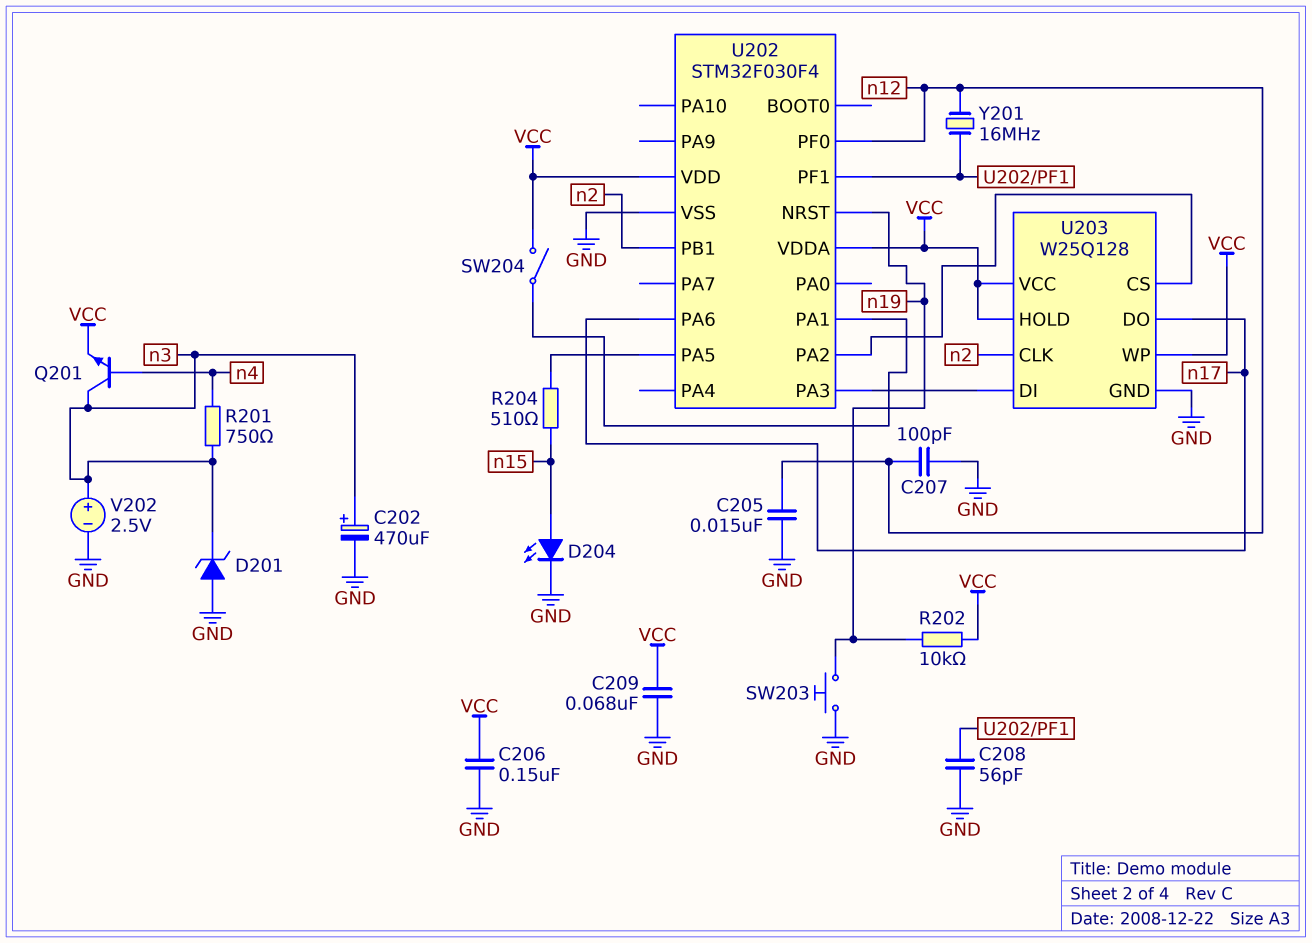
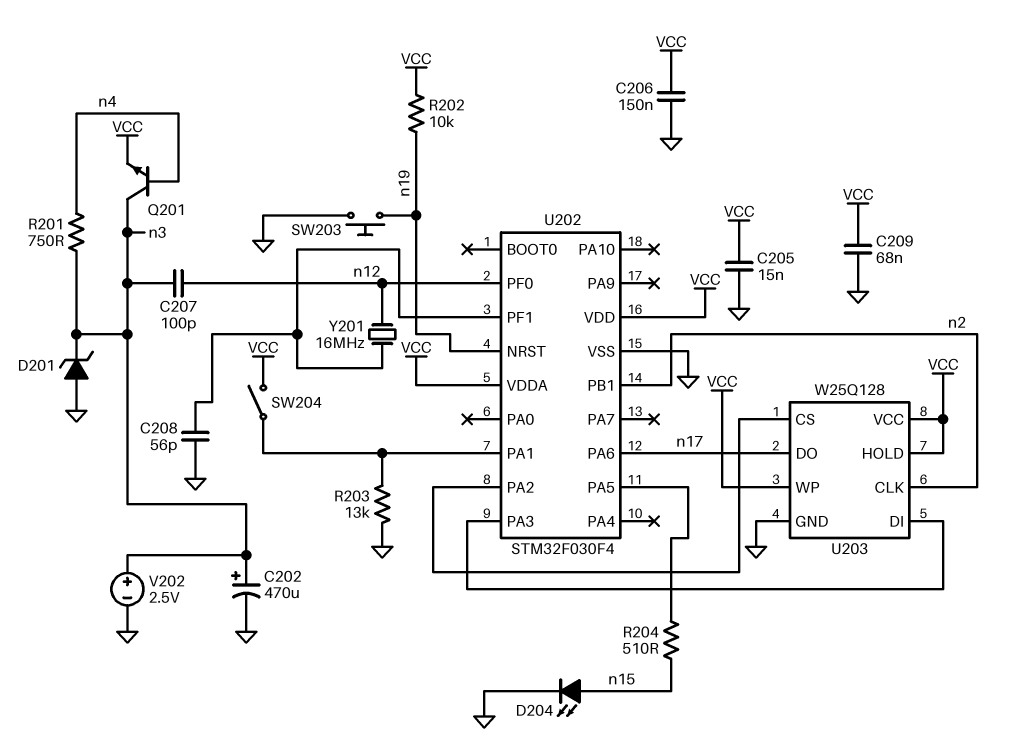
C205: 15nF (GND, n12) -> 15nF (GND, VCC)
C207: 100pF (GND, n12) -> 100pF (n3, n12)
R203: none -> 13k (GND, U202/PA1)

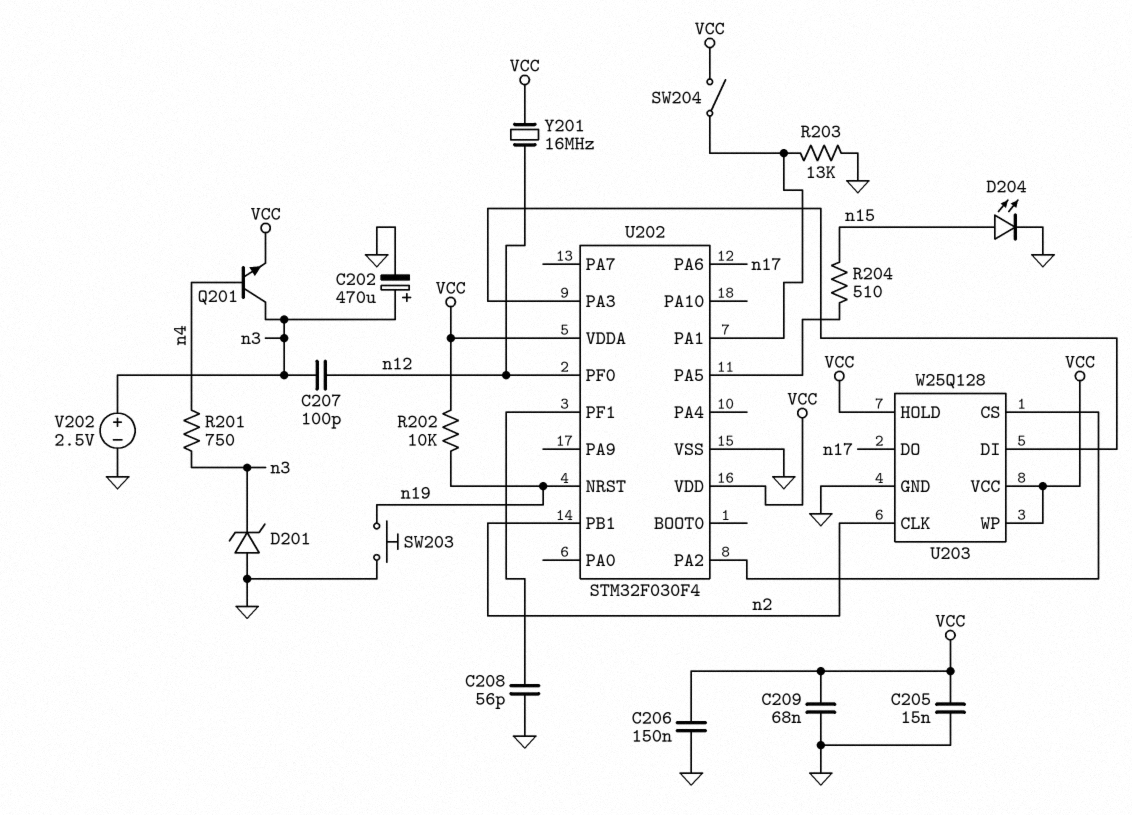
Y201: 16MHz (U202/PF1, n12) -> 16MHz (VCC, n12)

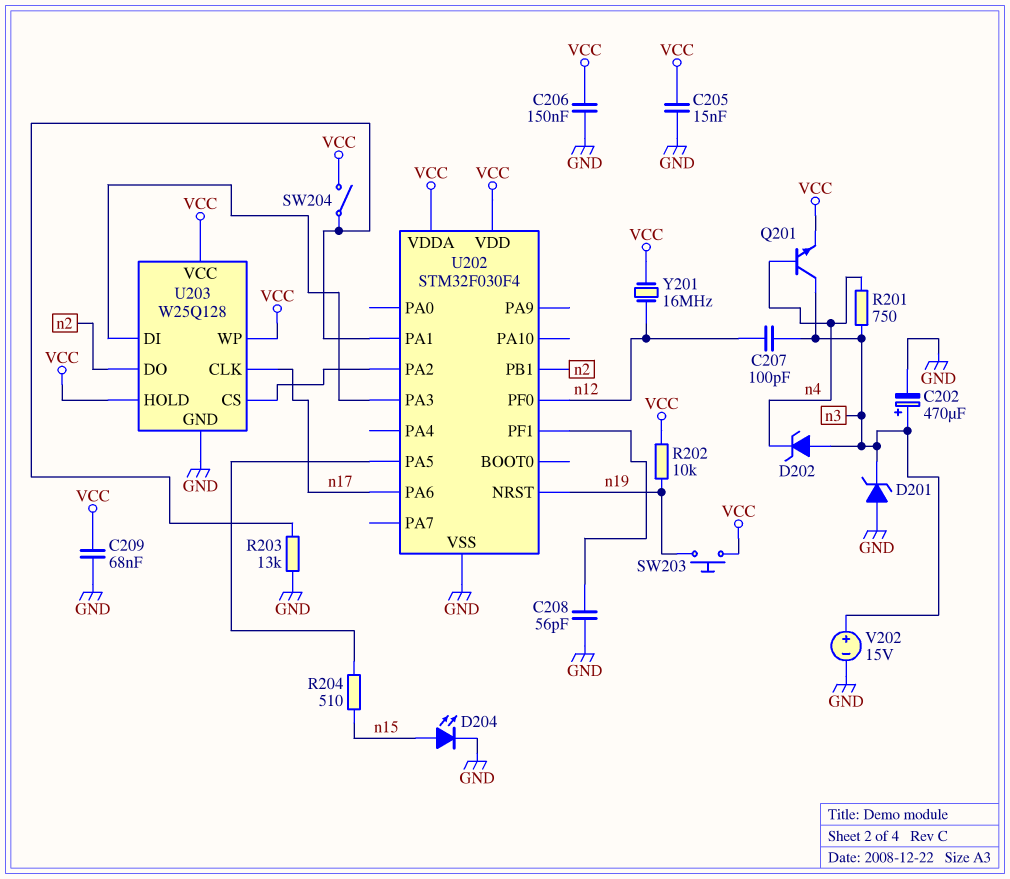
D202: none -> zener (A n3, K n4)
SW203: button (GND, n19) -> button (VCC, n19)
U203 pin CLK: n2 -> n17
U203 pin DO: n17 -> n2
V202: 2.5V (plus n3, minus GND) -> 15V (plus n3, minus GND)

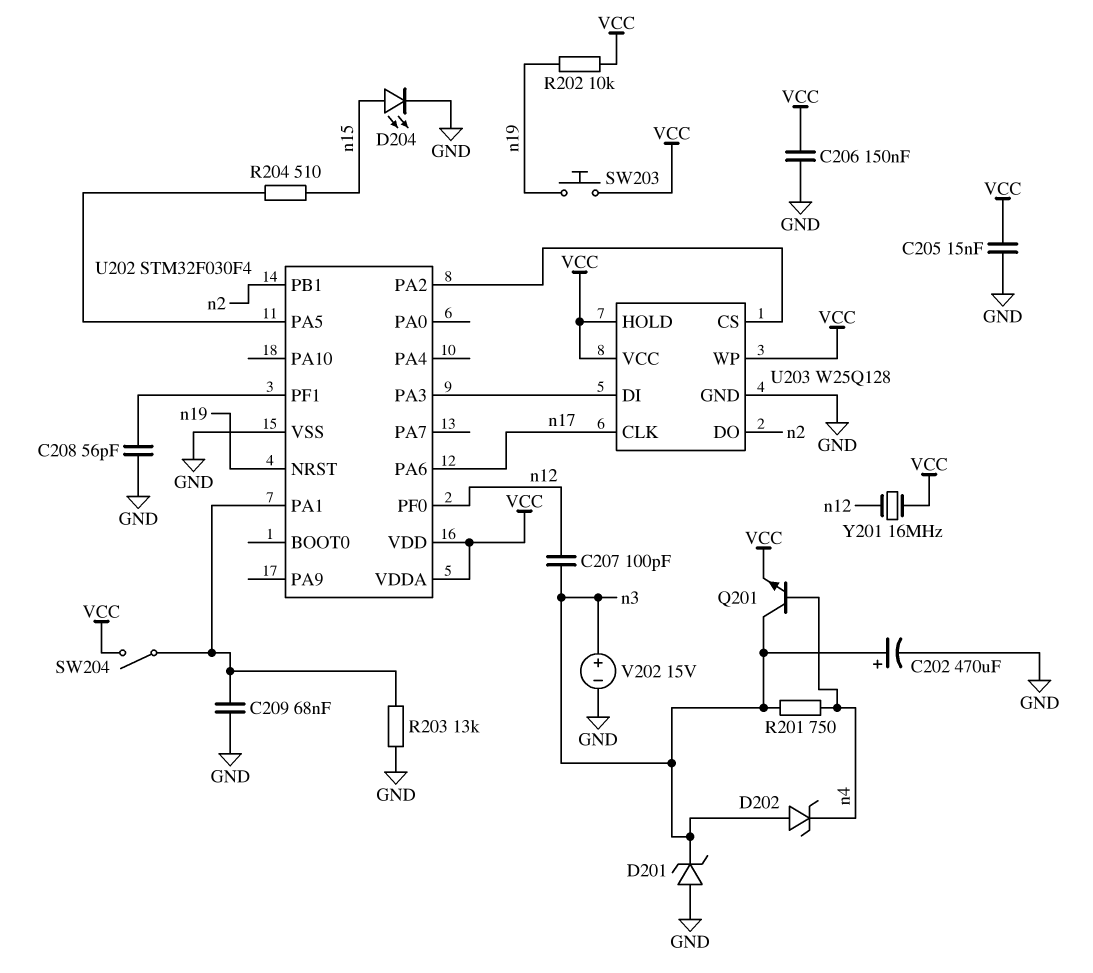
C209: 68nF (GND, VCC) -> 68nF (GND, U202/PA1)

